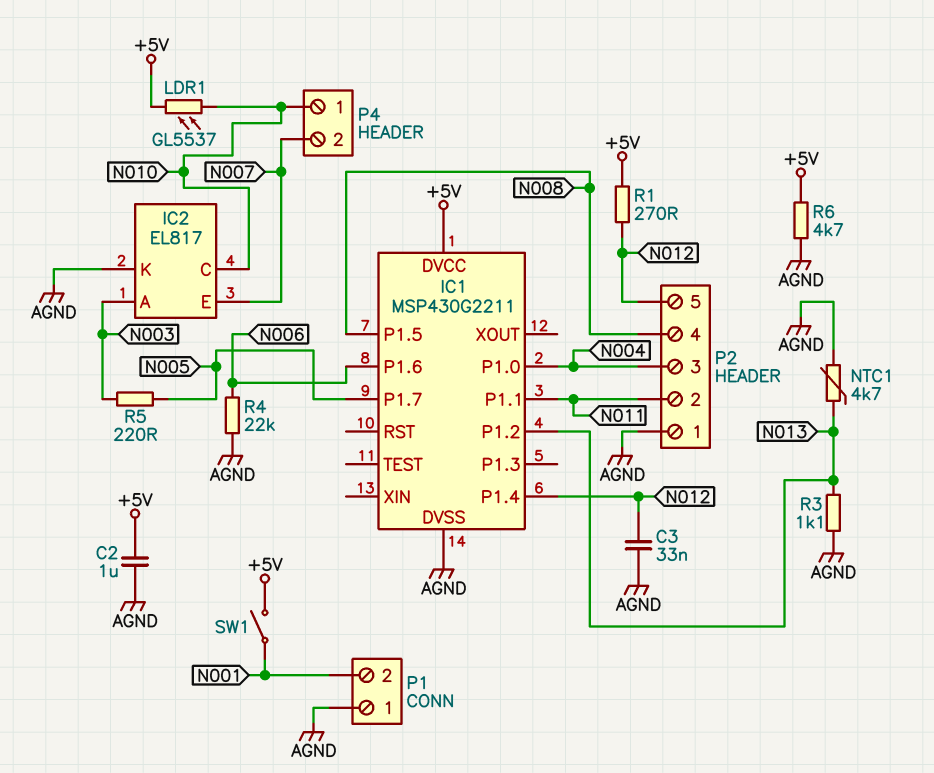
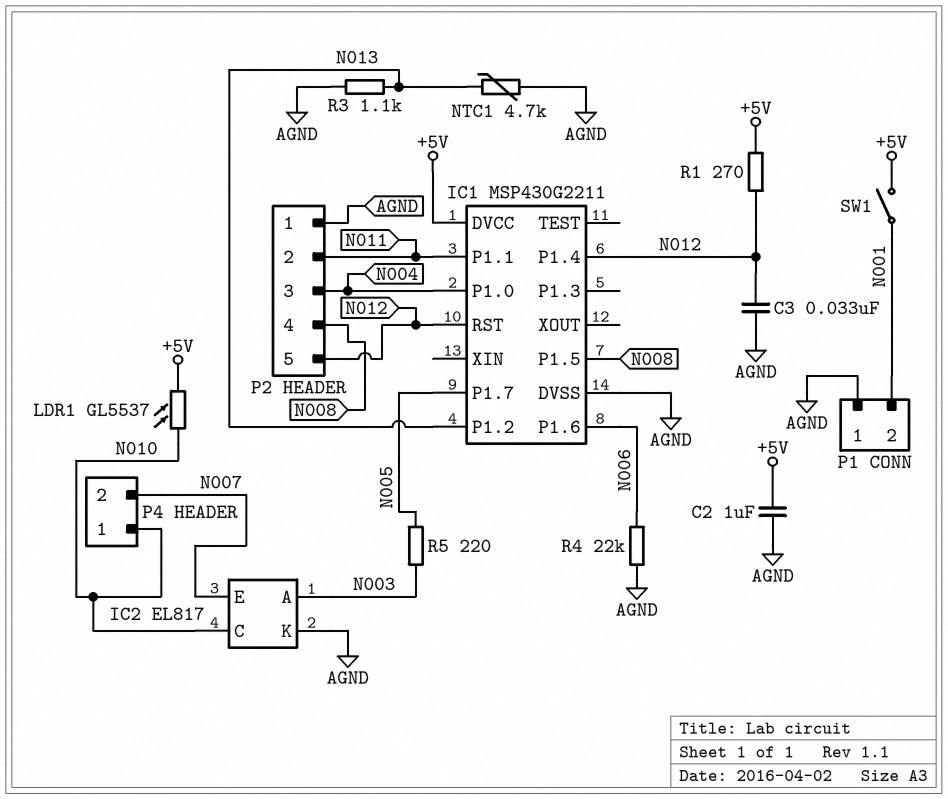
IC1 pin RST: none -> N012
R6: 4.7k (+5V, AGND) -> none

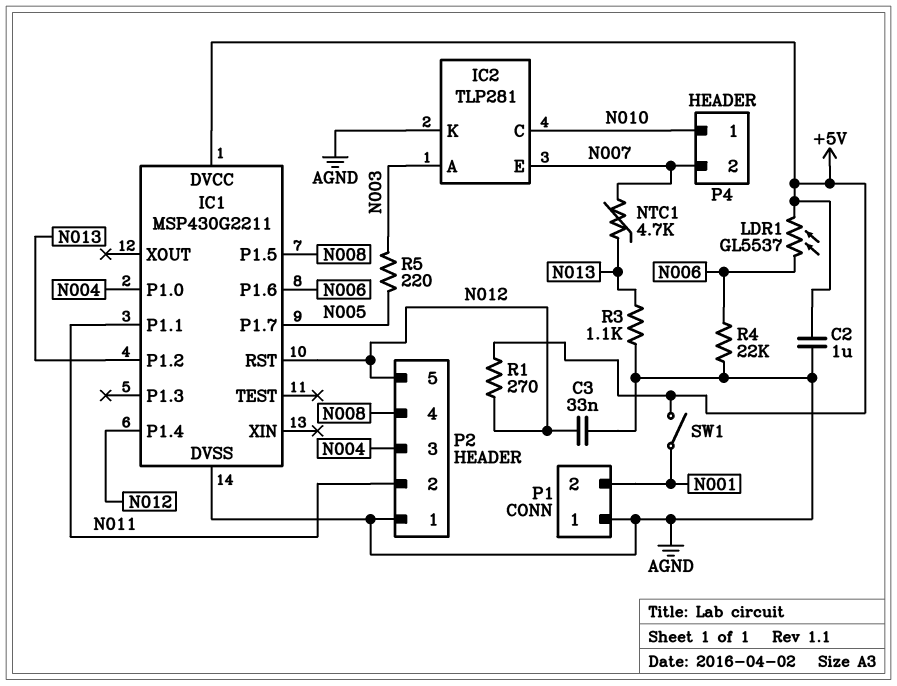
IC2: EL817 -> TLP281
LDR1: GL5537 (+5V, N010) -> GL5537 (+5V, N006)
NTC1: 4.7k (AGND, N013) -> 4.7k (N007, N013)

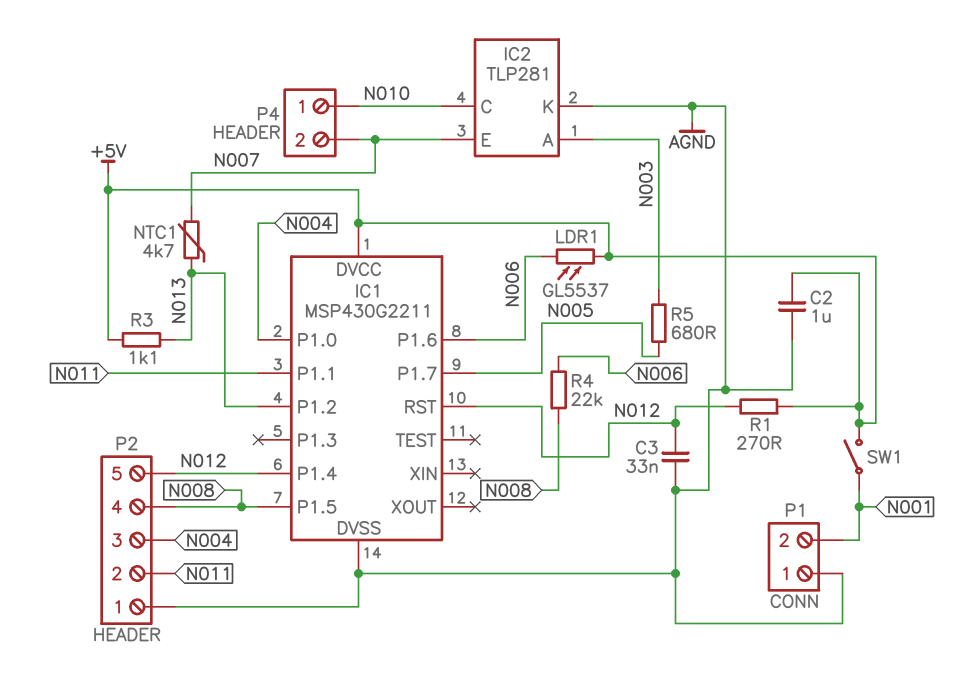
R3: 1.1k (AGND, N013) -> 1.1k (+5V, N013)
R4: 22k (AGND, N006) -> 22k (N006, N008)
R5: 220 (N003, N005) -> 680 (N003, N005)

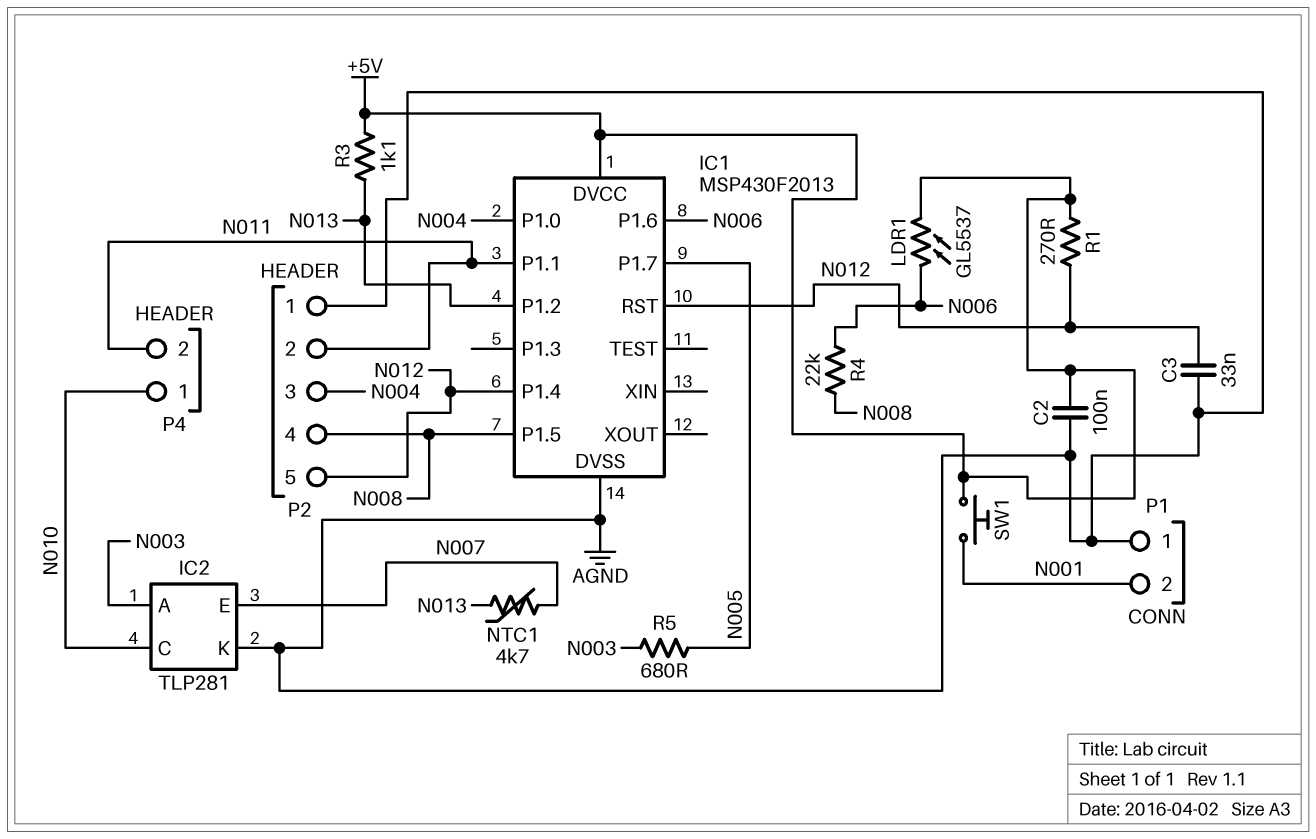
C2: 1uF (+5V, AGND) -> 100nF (+5V, AGND)
IC1: MSP430G2211 -> MSP430F2013
P4 pin 2: N007 -> N011
SW1: switch (+5V, N001) -> button (+5V, N001)

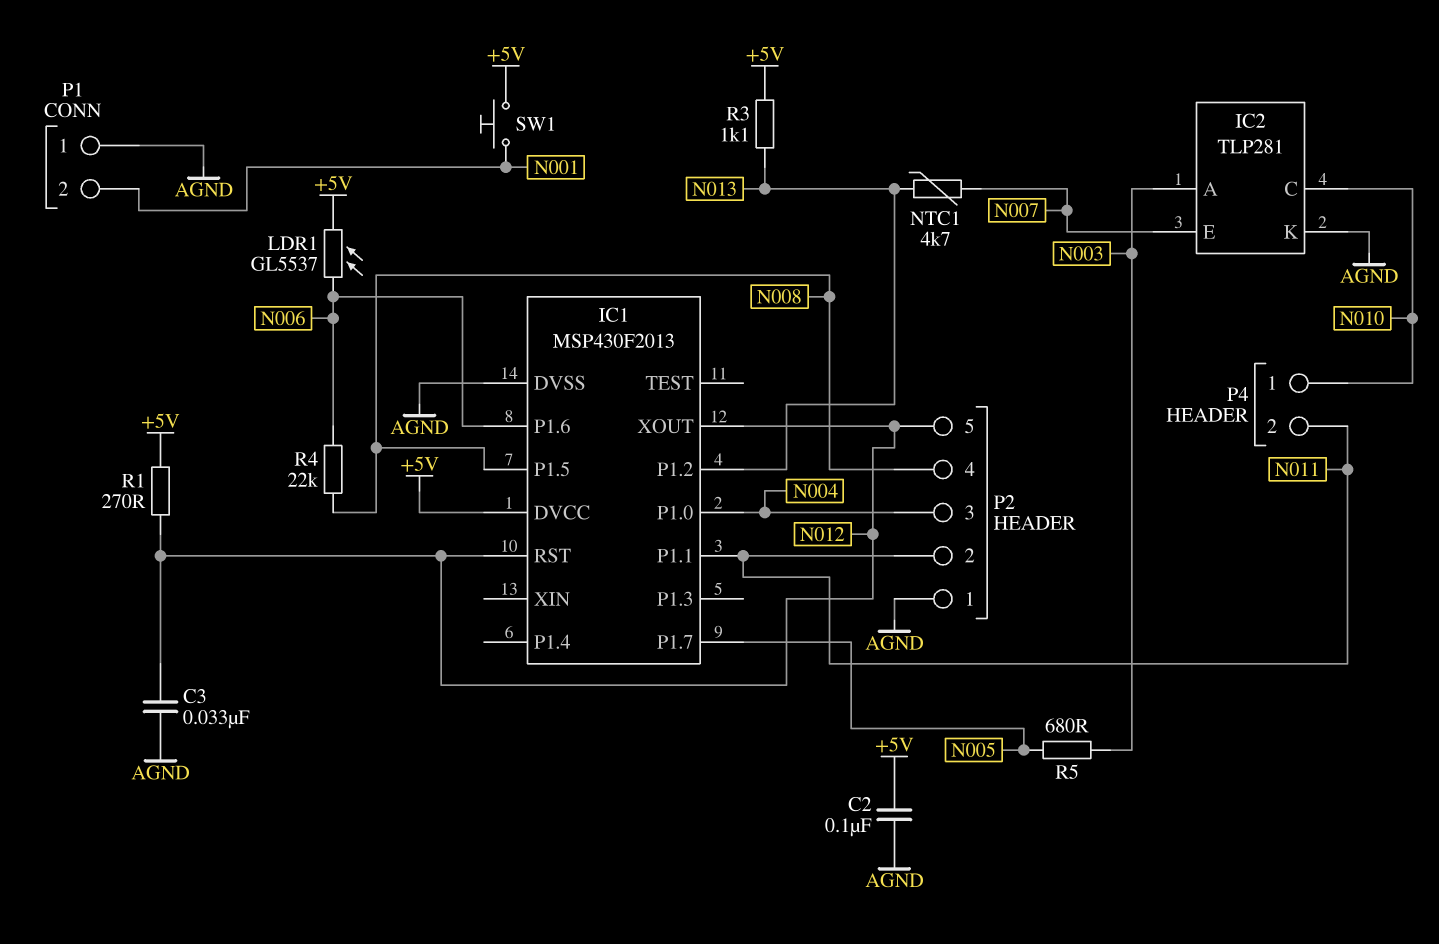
IC1 pin P1.4: N012 -> none
IC1 pin XOUT: none -> N012

